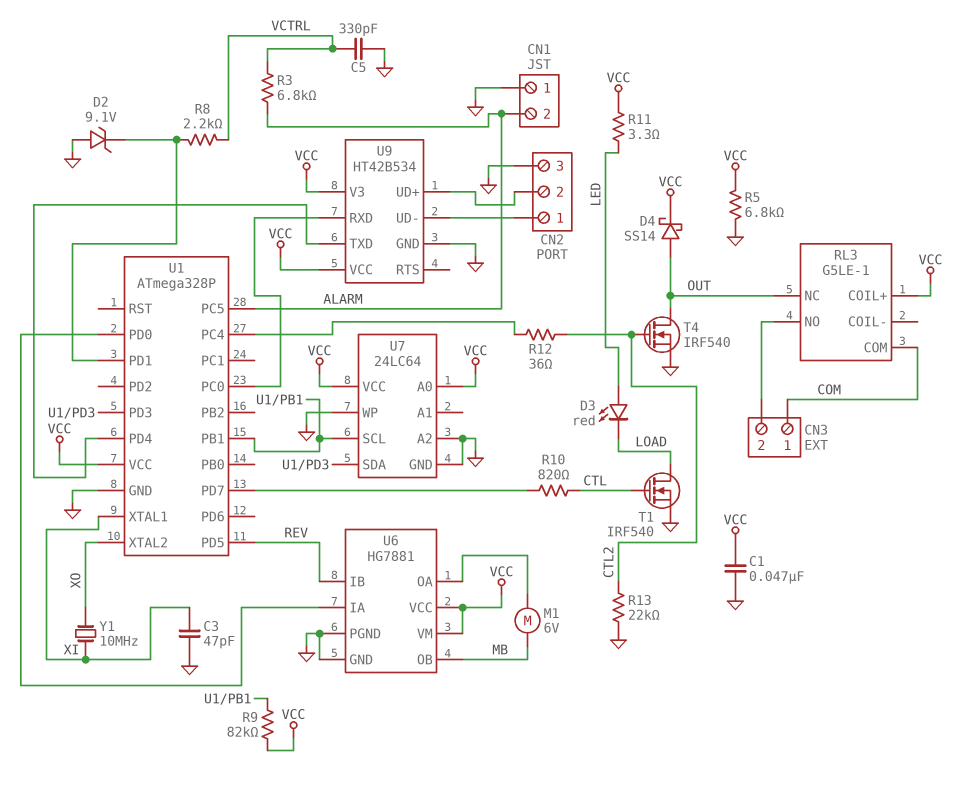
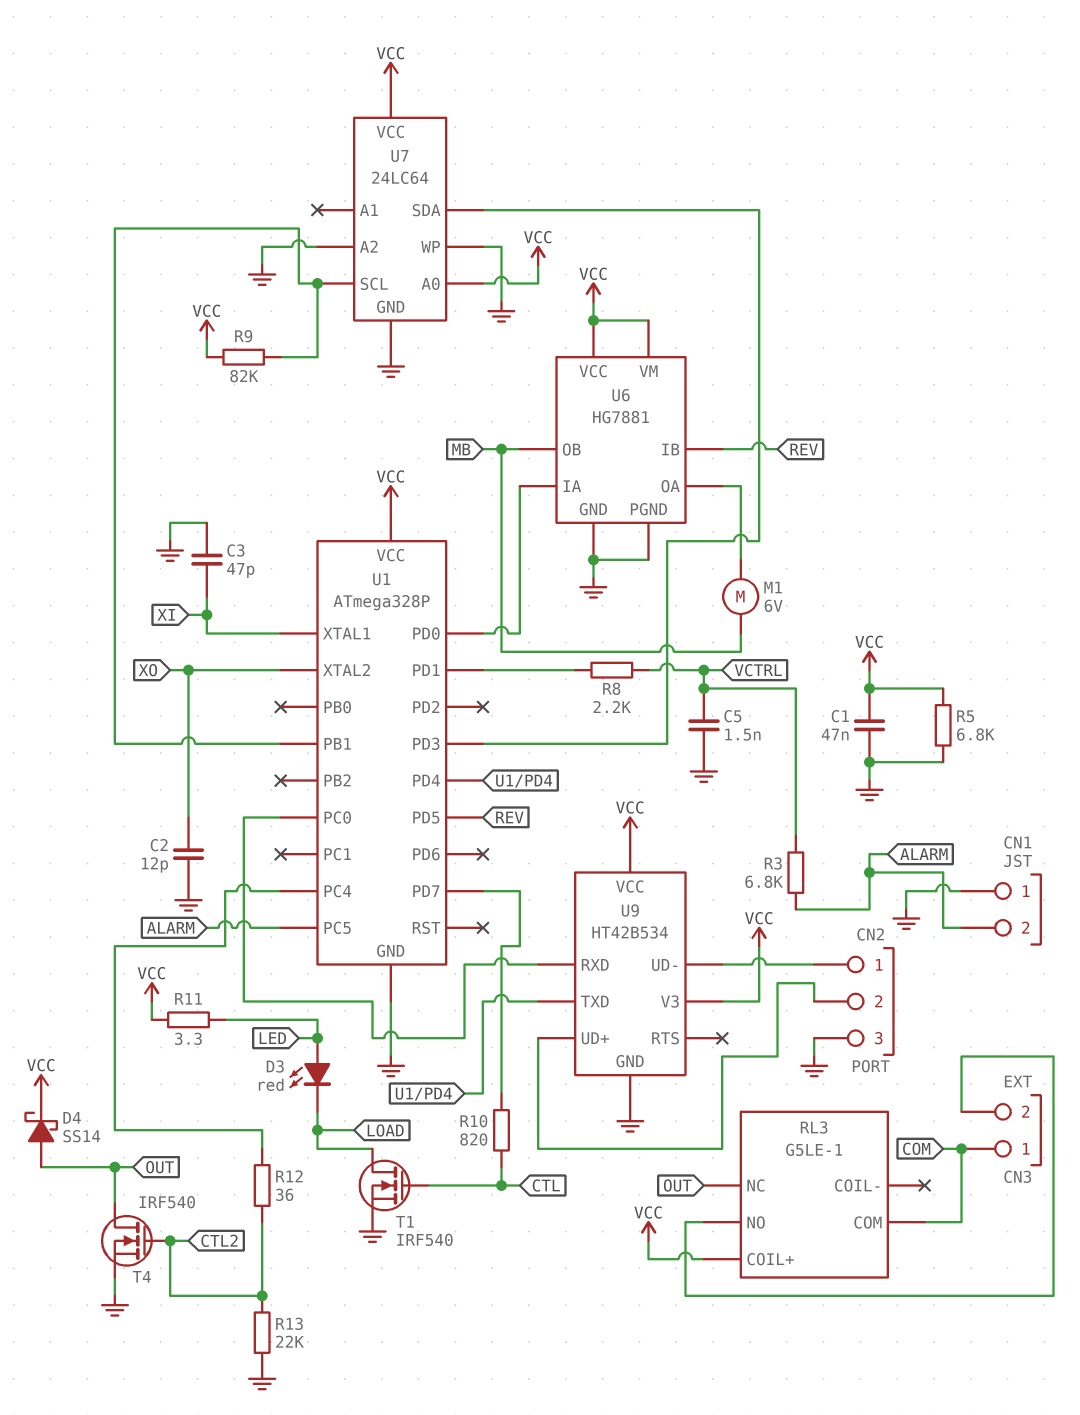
C2: none -> 12pF (GND, XO)
C5: 330pF (GND, VCTRL) -> 1.5nF (GND, VCTRL)
D2: zener 9.1V (A GND, K U1/PD1) -> none
Y1: 10MHz (XI, XO) -> none

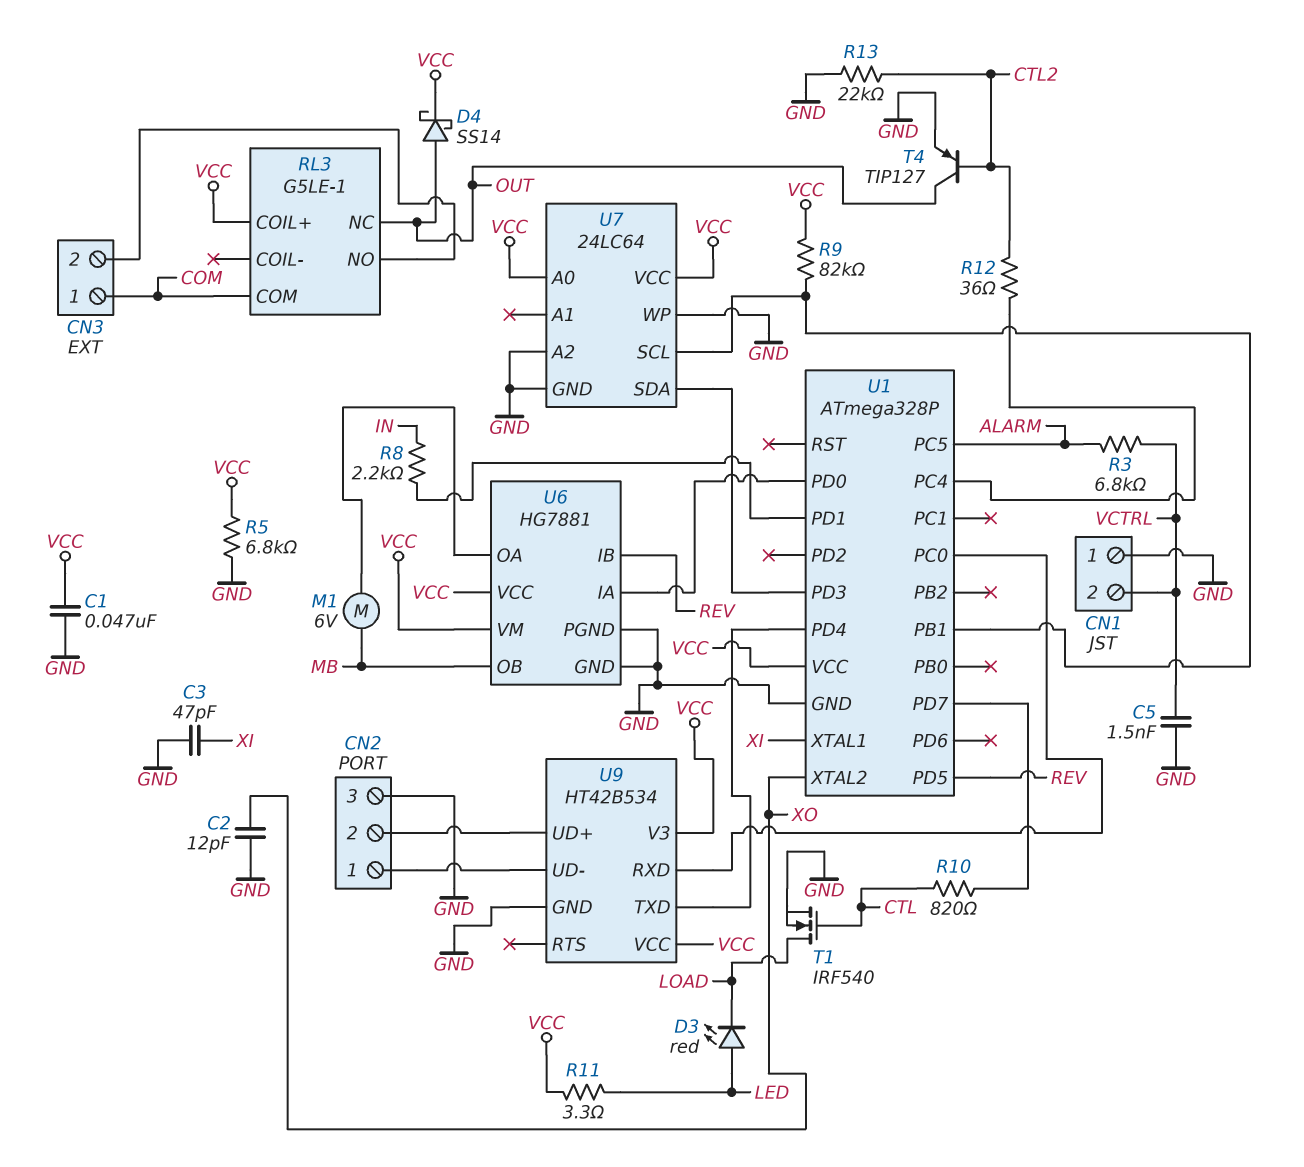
CN1 pin 2: ALARM -> VCTRL
R8: 2.2k (U1/PD1, VCTRL) -> 2.2k (IN, U1/PD1)
T4: NMOS IRF540 (G CTL2, D OUT, S GND) -> PNP TIP127 (B CTL2, C OUT, E GND)

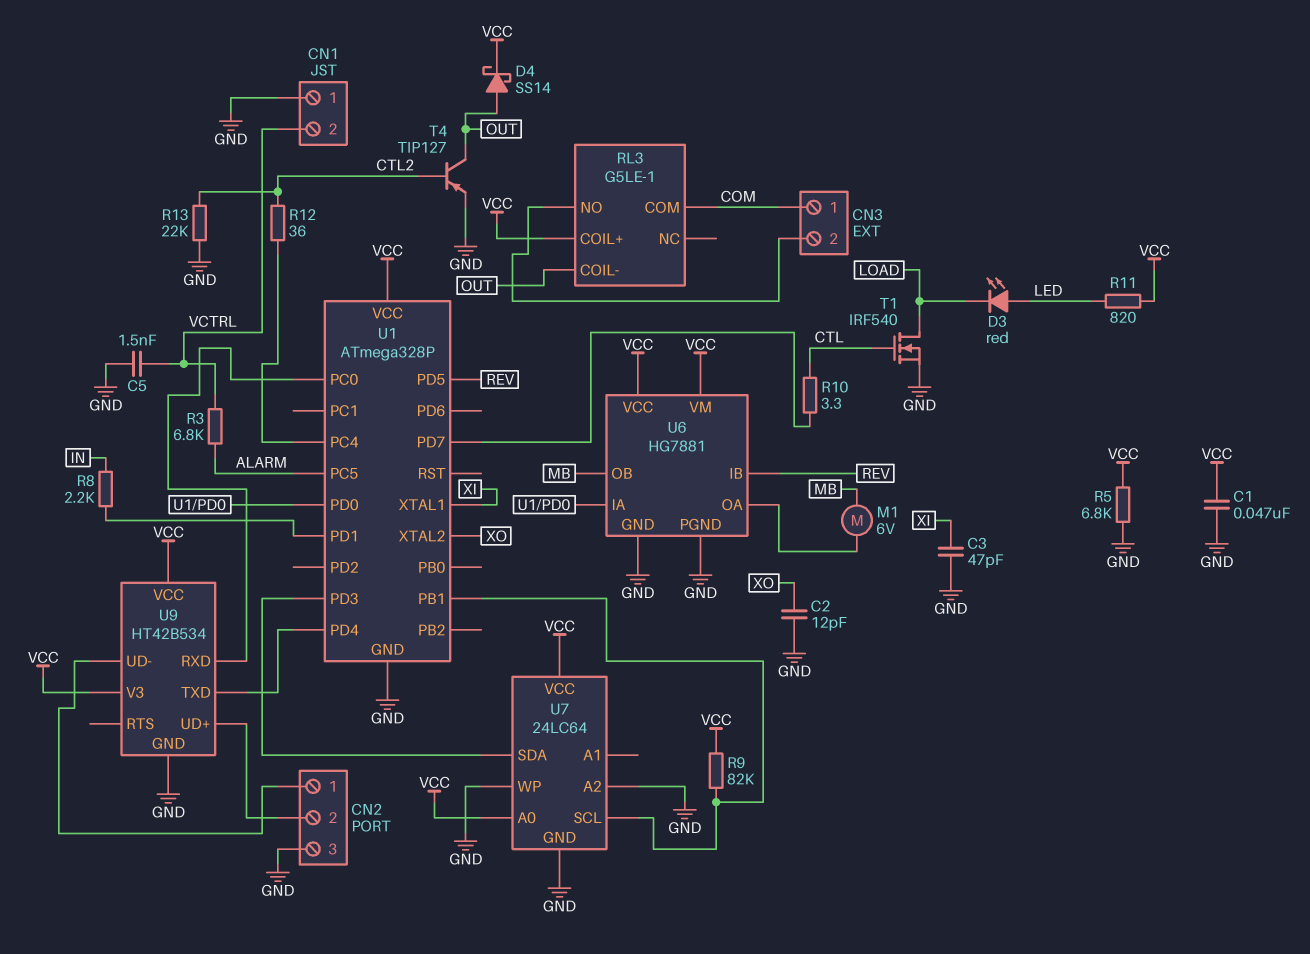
R10: 820 (CTL, U1/PD7) -> 3.3 (CTL, U1/PD7)
R11: 3.3 (LED, VCC) -> 820 (LED, VCC)
RL3 pin COIL-: none -> OUT
RL3 pin NC: OUT -> none

